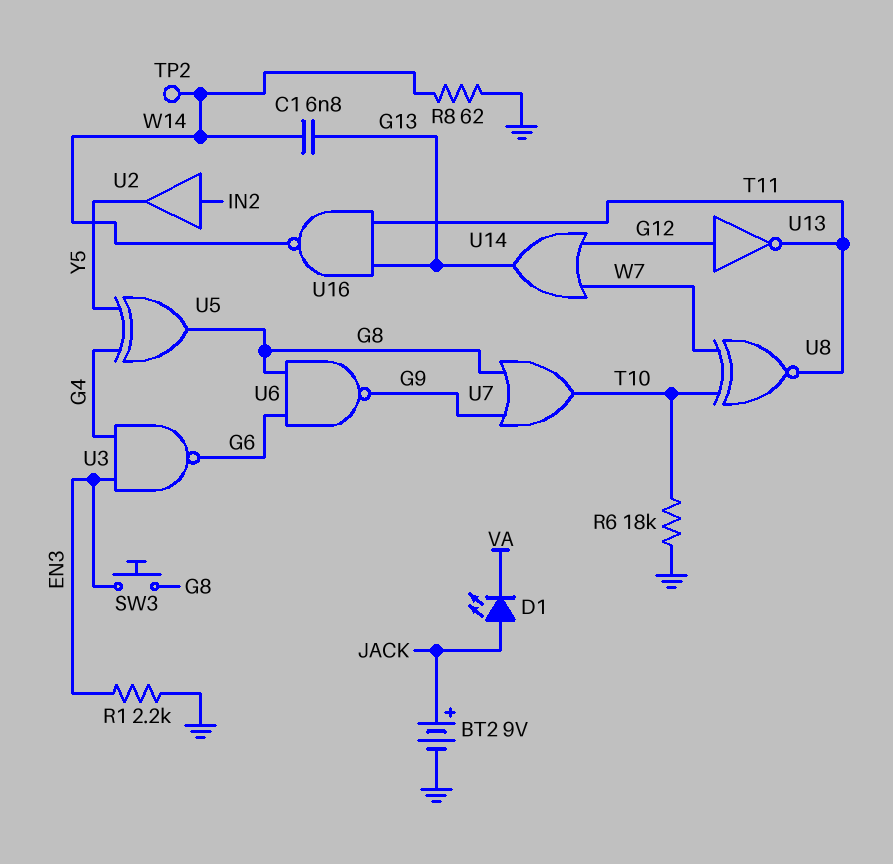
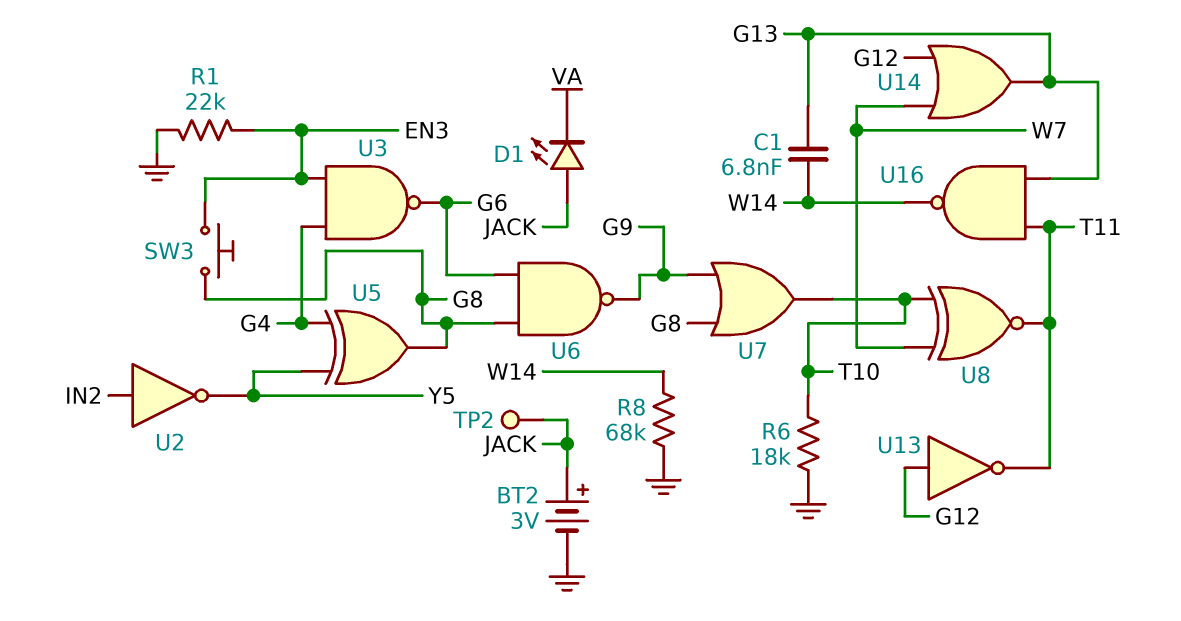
BT2: 9V (plus JACK, minus GND) -> 3V (plus JACK, minus GND)
R1: 2.2k (EN3, GND) -> 22k (EN3, GND)
R8: 62 (GND, W14) -> 68k (GND, W14)
TP2: test point (W14) -> test point (JACK)
U2: buffer (in IN2, out Y5) -> NOT (in IN2, out Y5)

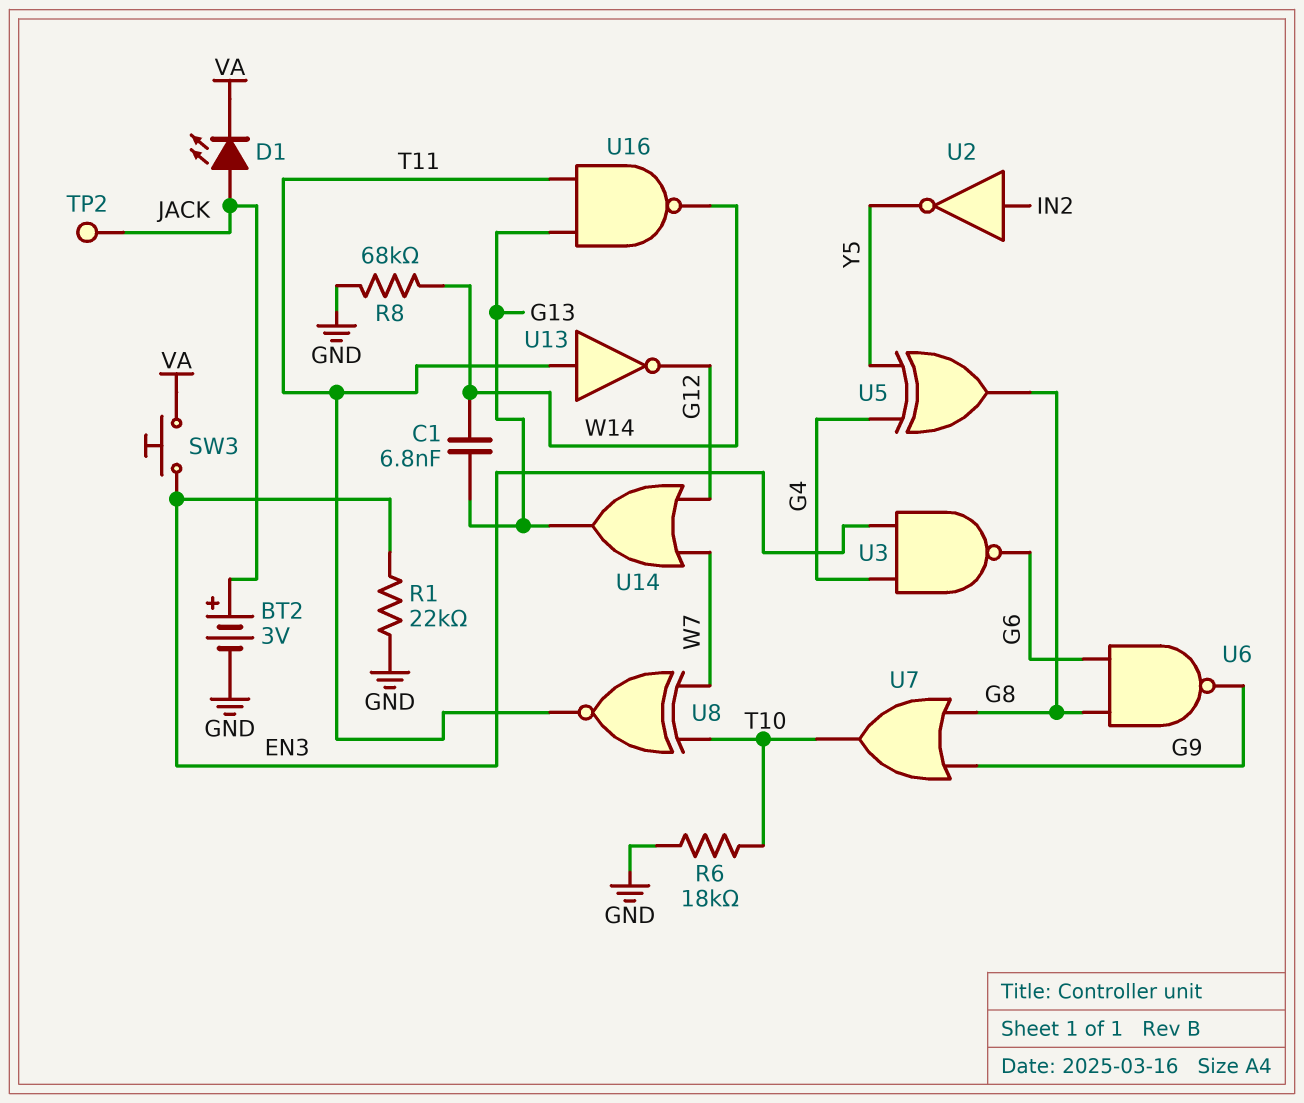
SW3: button (EN3, G8) -> button (EN3, VA)
U13: NOT (in G12, out T11) -> NOT (in T11, out G12)

